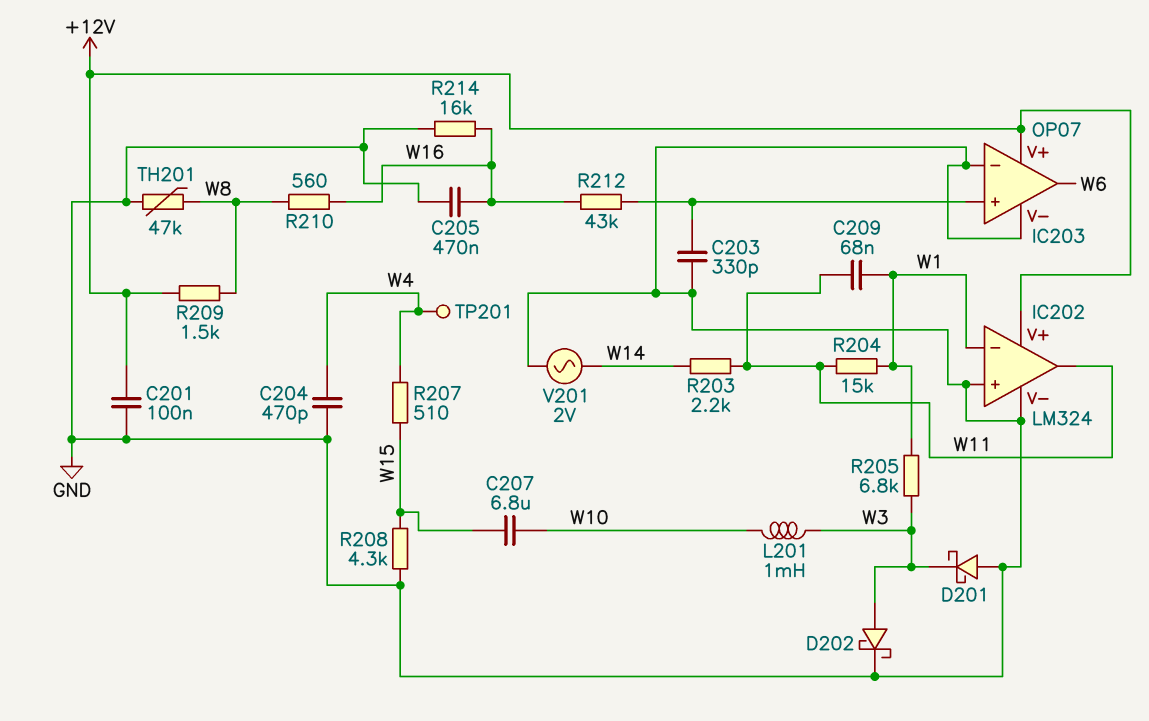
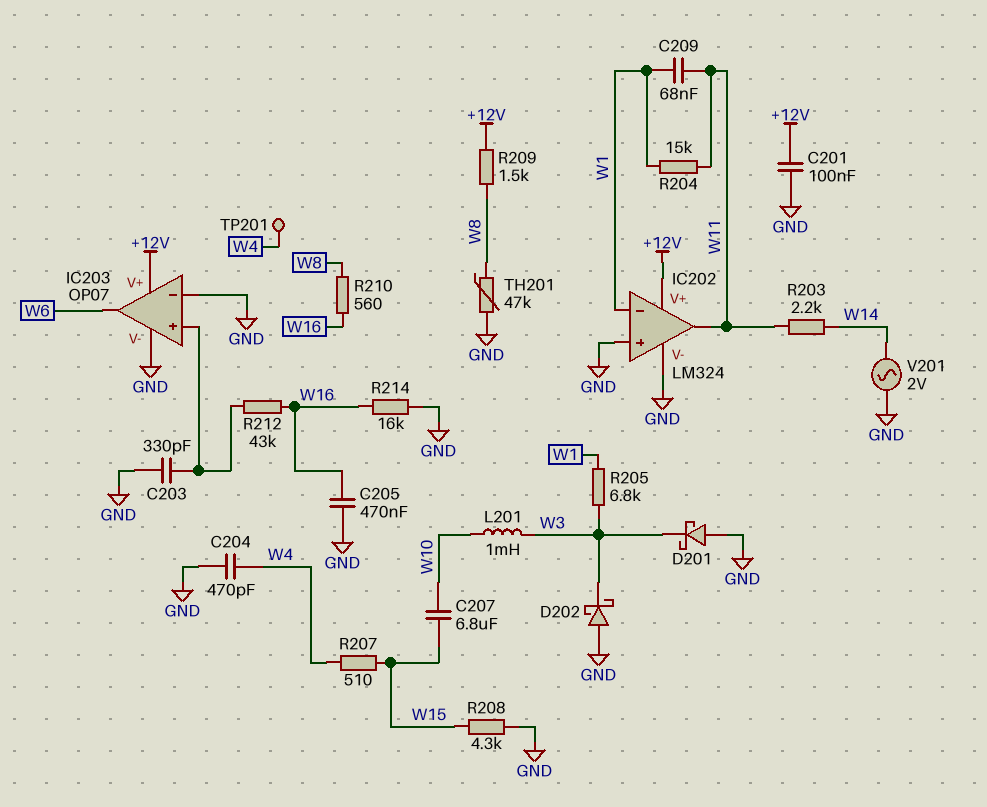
D202: schottky (A W3, K GND) -> schottky (A GND, K W3)

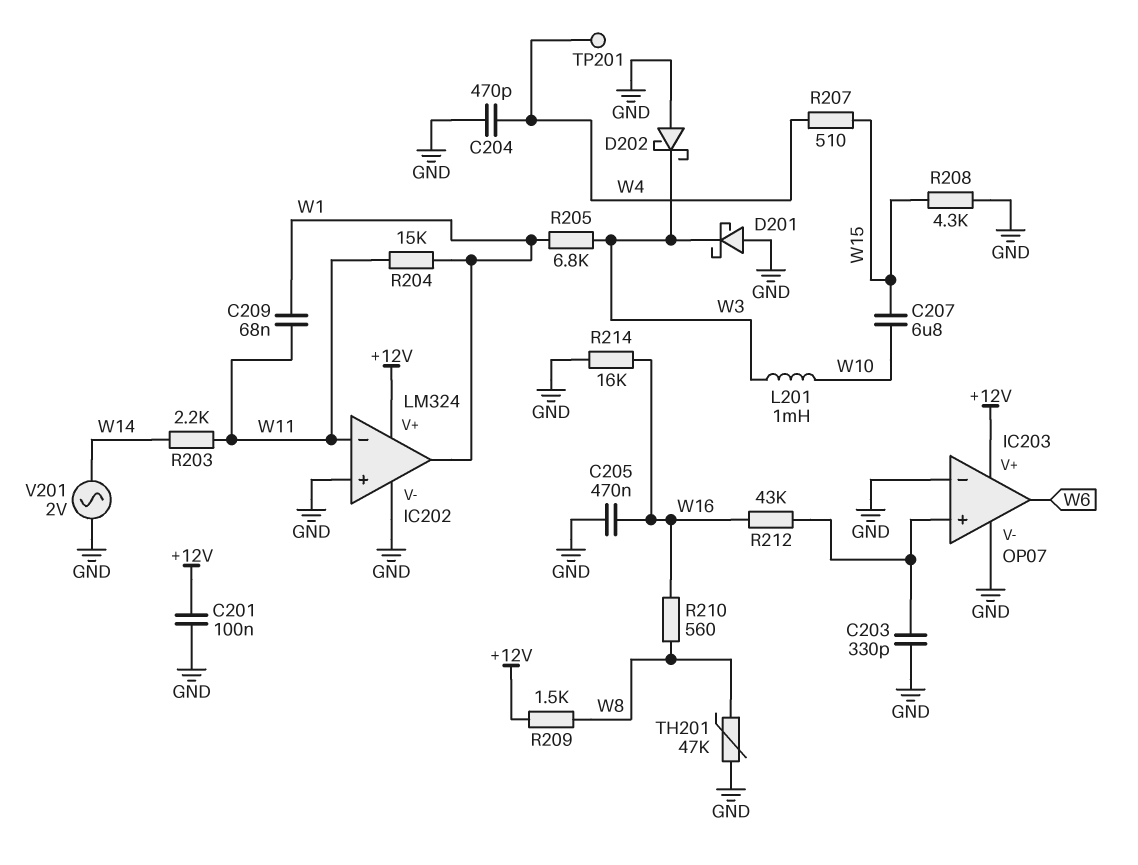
IC202 pin in-: W1 -> W11
IC202 pin out: W11 -> W1

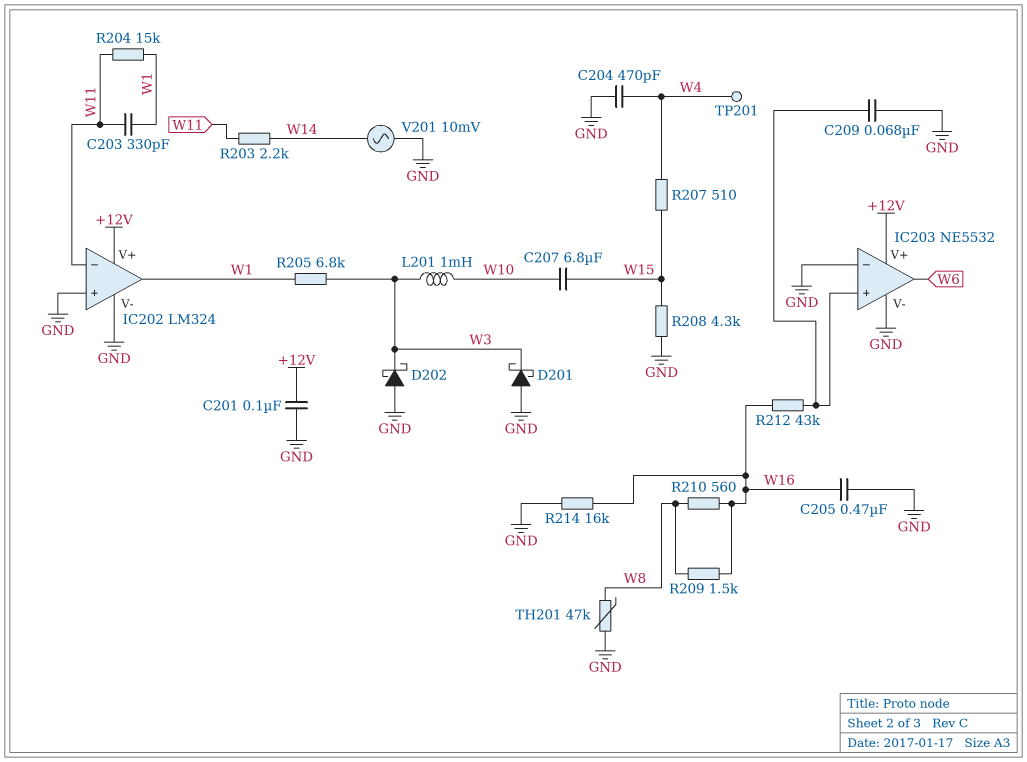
C203: 330pF (GND, IC203/in+) -> 330pF (W1, W11)
C209: 68nF (W1, W11) -> 68nF (GND, IC203/in+)
IC203: OP07 -> NE5532
R209: 1.5k (+12V, W8) -> 1.5k (W8, W16)
V201: AC 2V (GND, W14) -> AC 10mV (GND, W14)

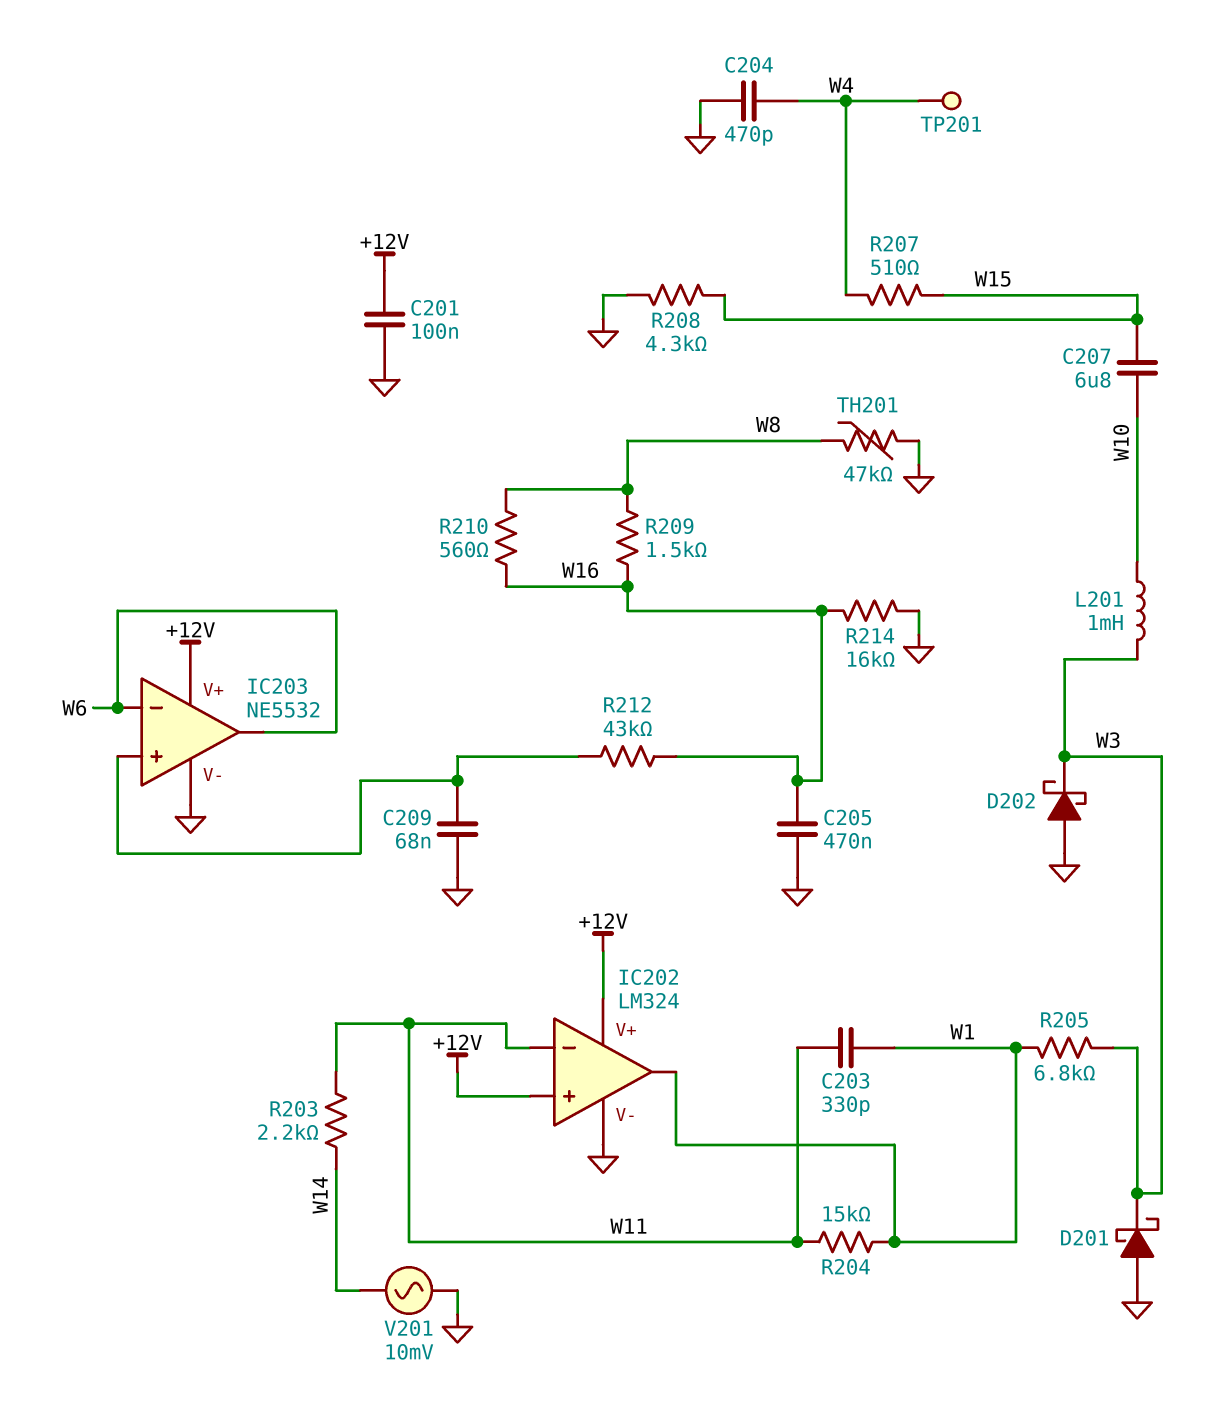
IC202 pin in+: GND -> +12V
IC203 pin in-: GND -> W6

